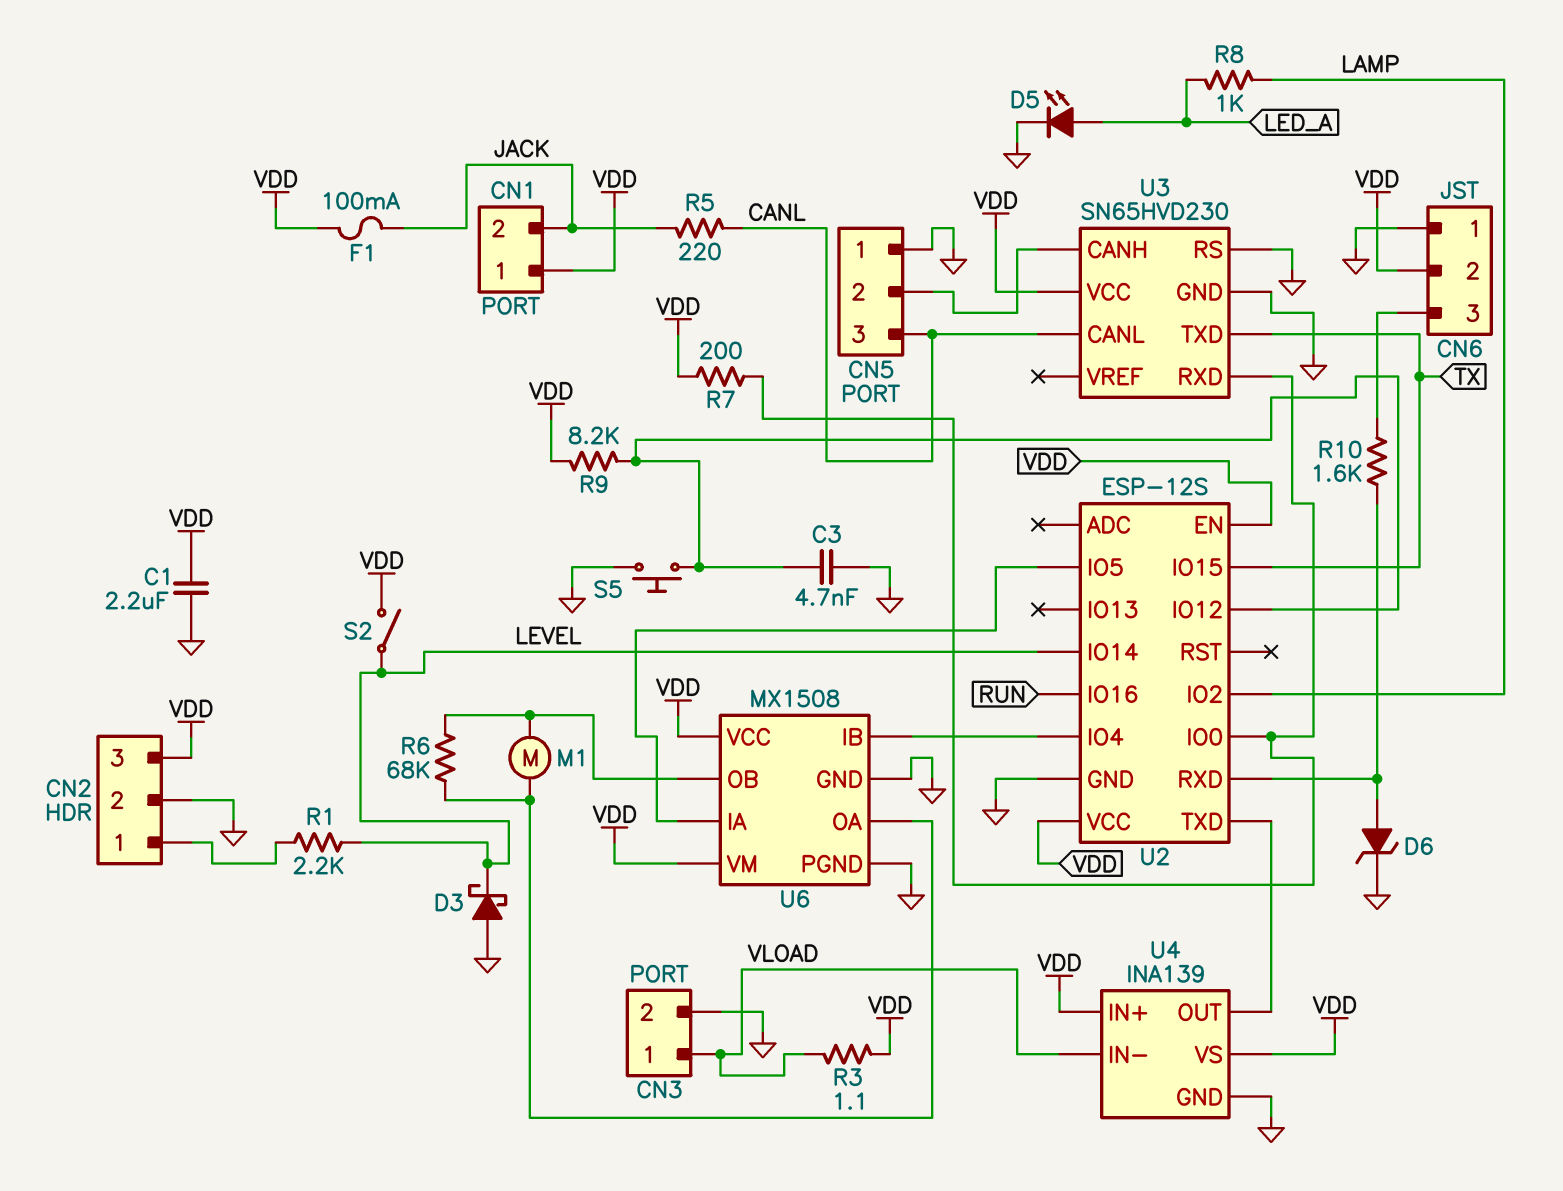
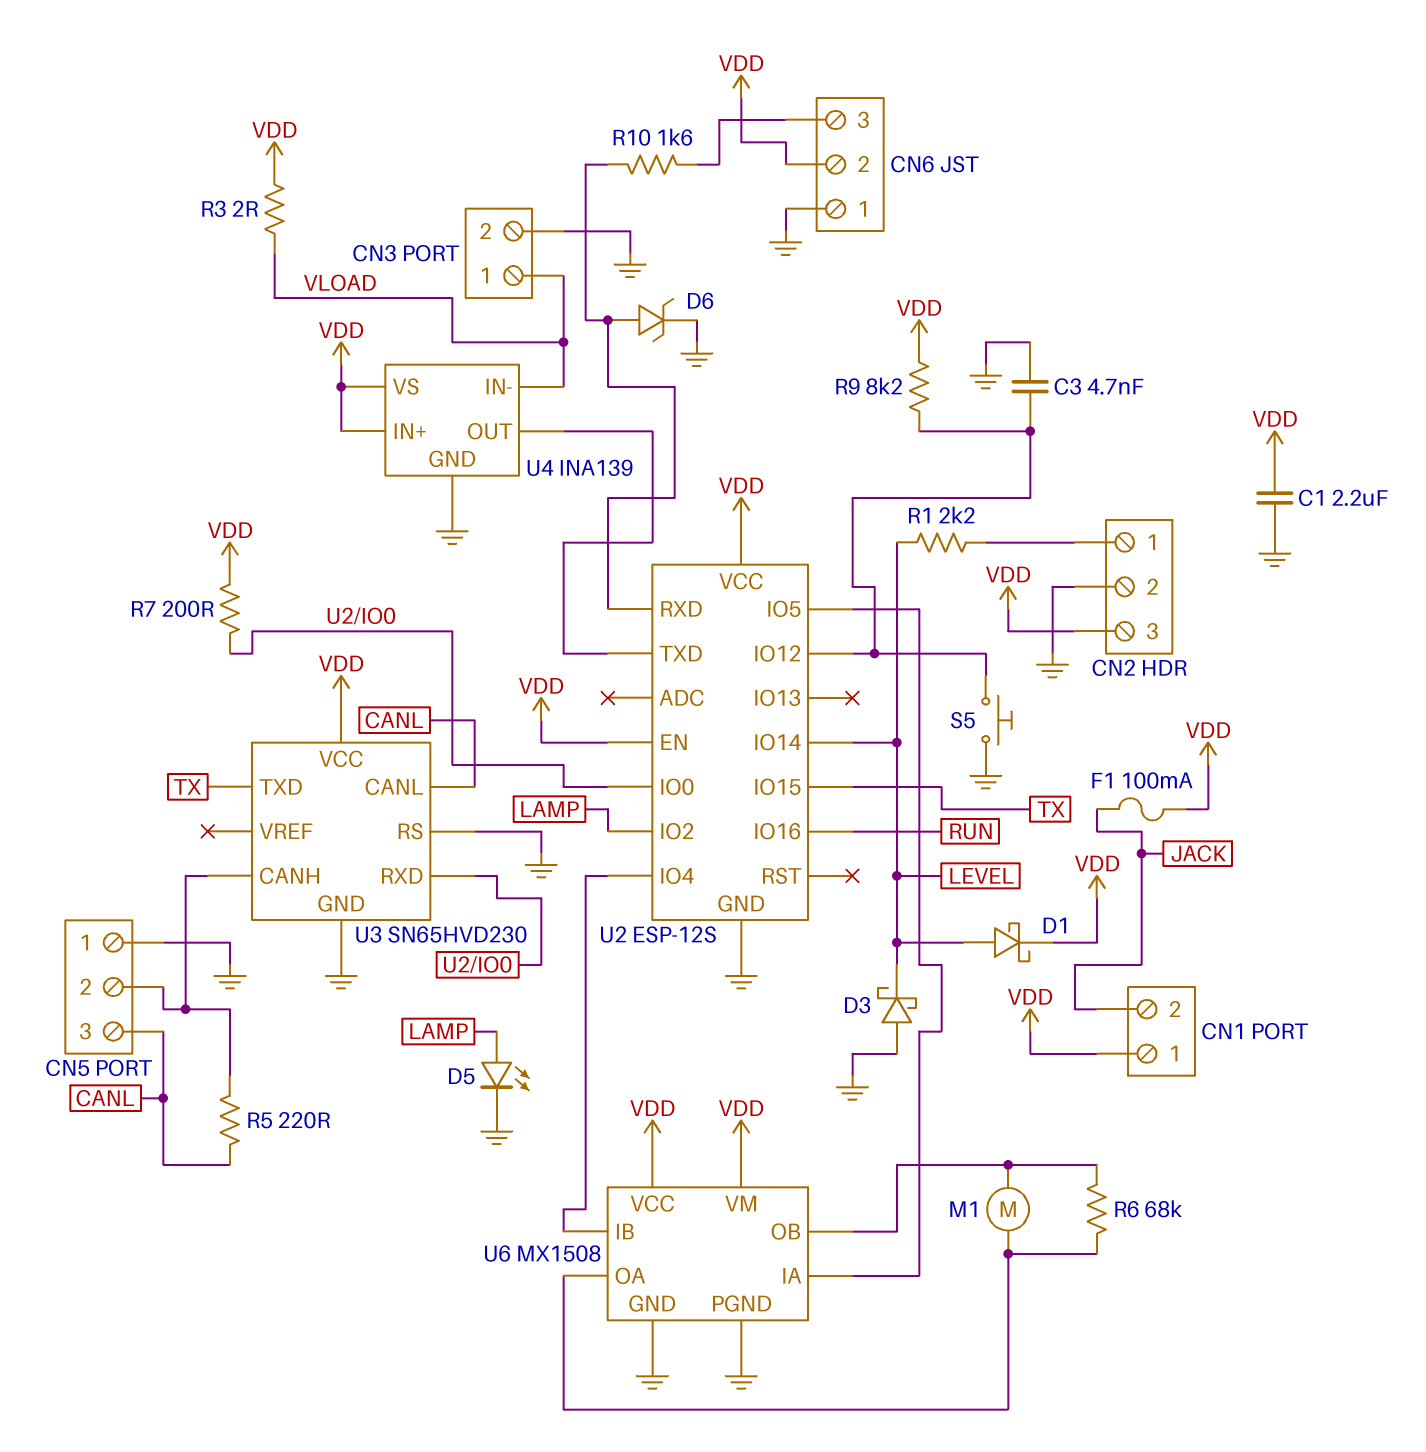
D1: none -> schottky (A LEVEL, K VDD)
D5: LED (A LED_A, K GND) -> LED (A LAMP, K GND)
R3: 1.1 (VDD, VLOAD) -> 2 (VDD, VLOAD)
R5: 220 (CANL, JACK) -> 220 (CANL, CN5/2)
R8: 1k (LAMP, LED_A) -> none
S2: switch (LEVEL, VDD) -> none

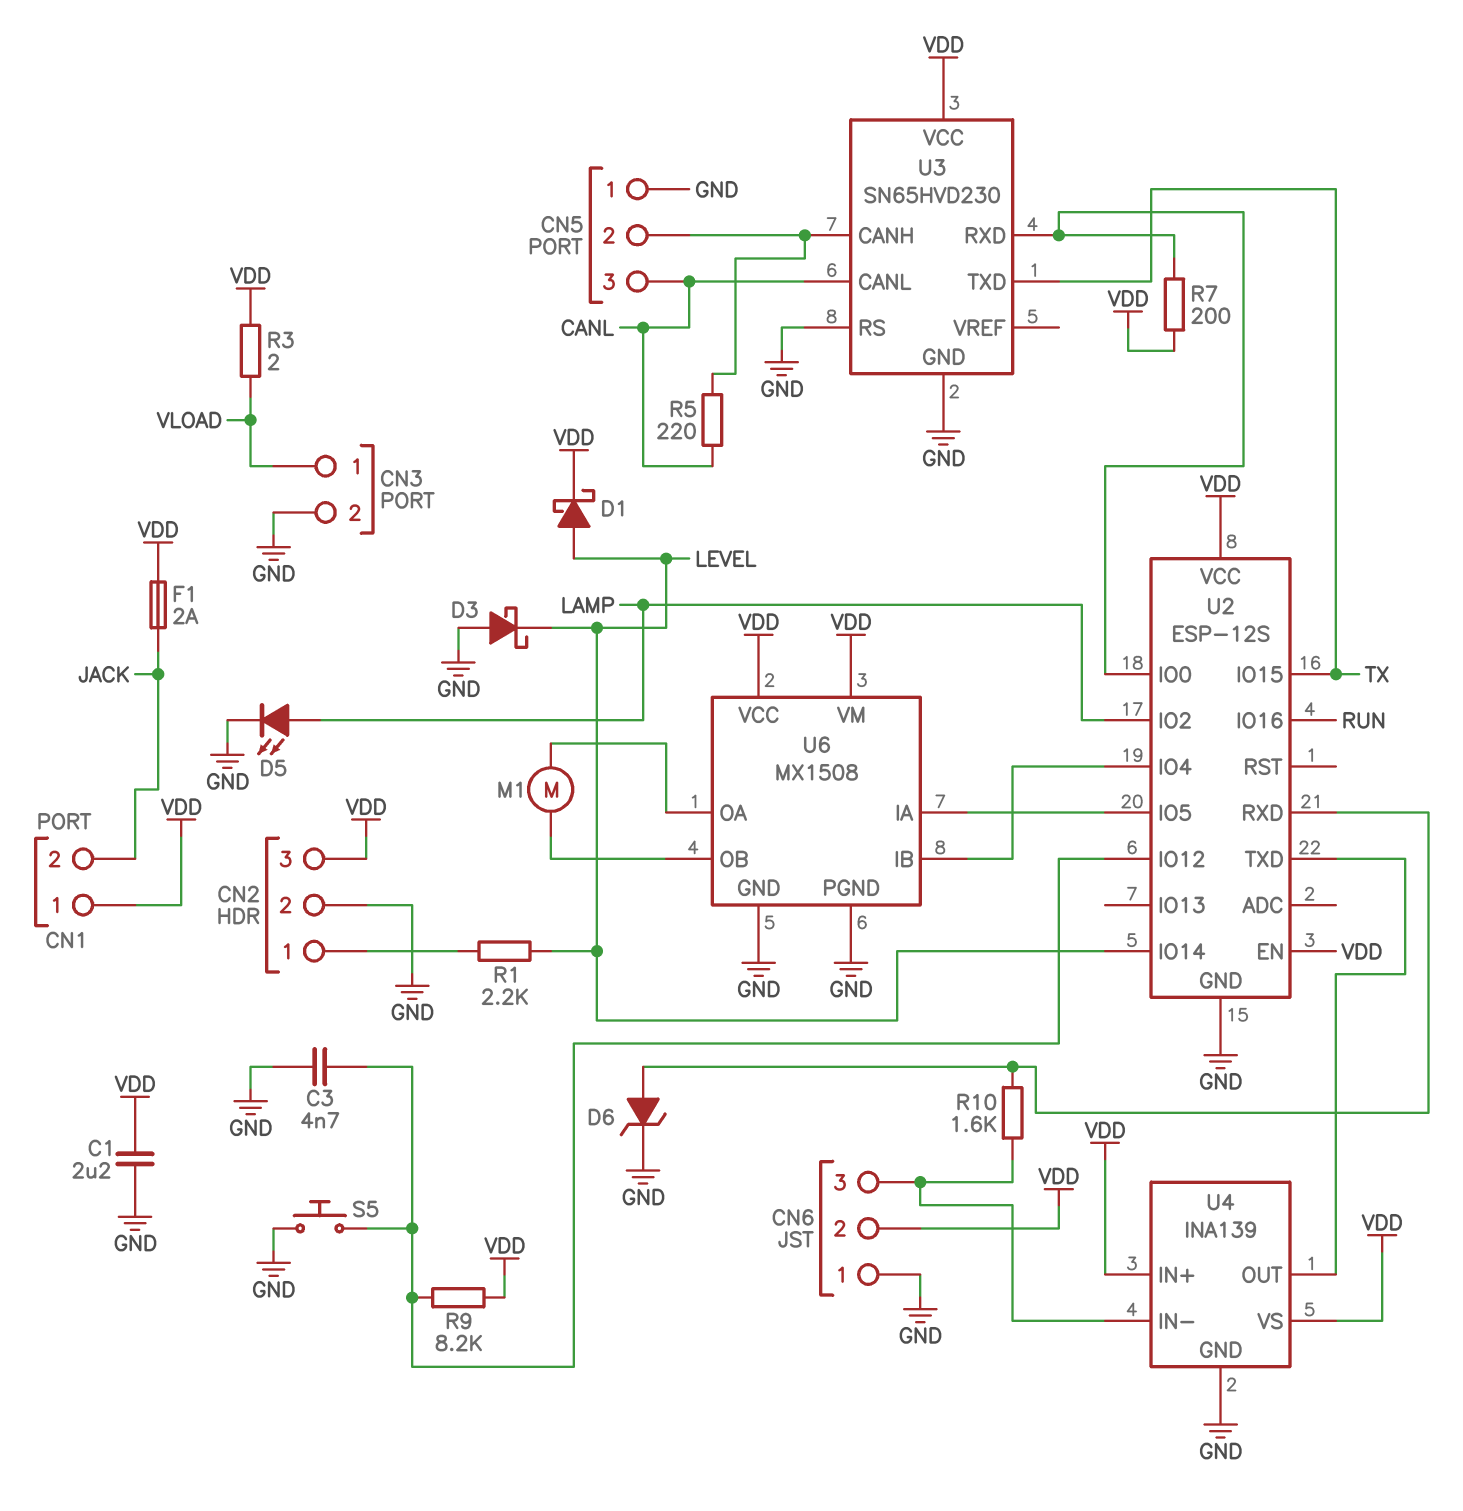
F1: 100mA (JACK, VDD) -> 2A (JACK, VDD)
R6: 68k (U6/OA, U6/OB) -> none
U4 pin IN-: VLOAD -> CN6/3

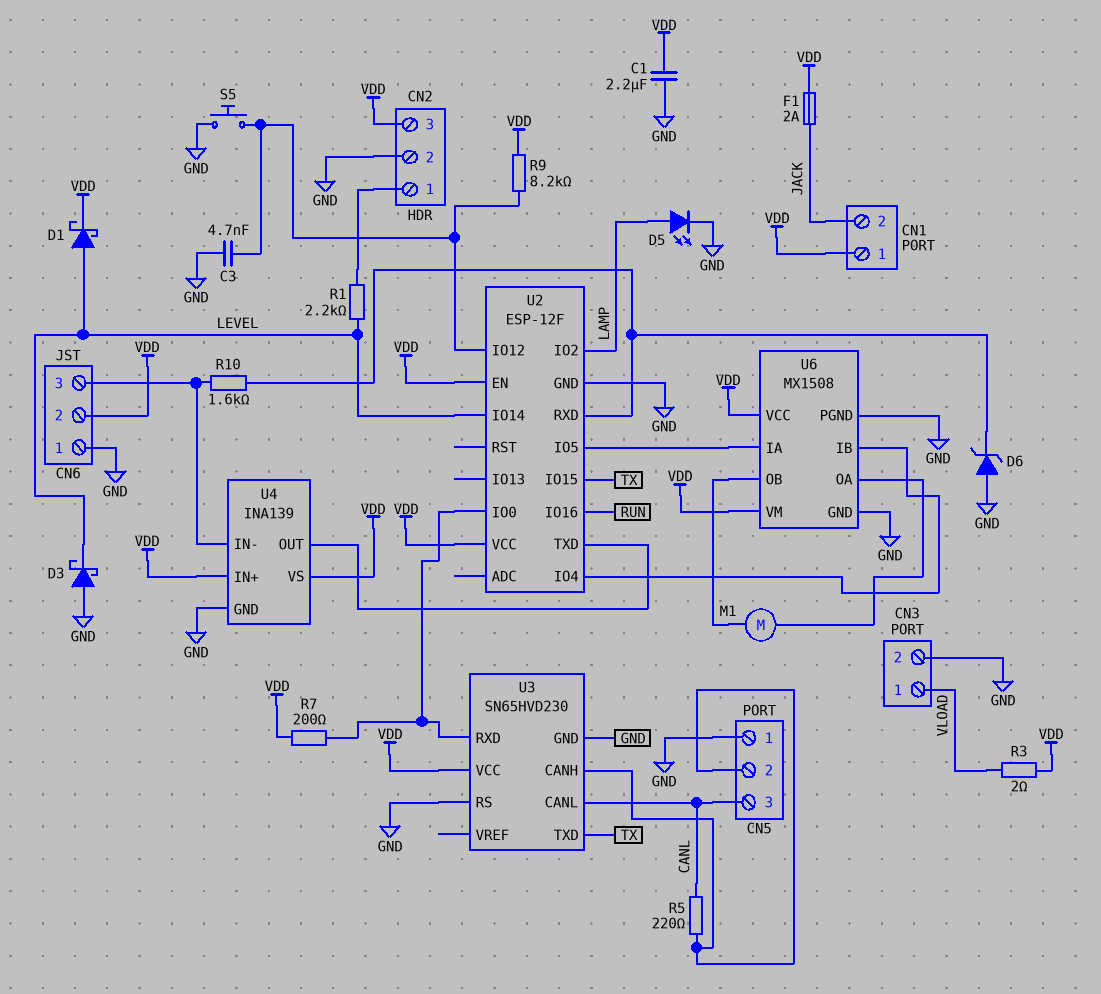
D6: zener (A U2/RXD, K GND) -> zener (A GND, K U2/RXD)
U2: ESP-12S -> ESP-12F

